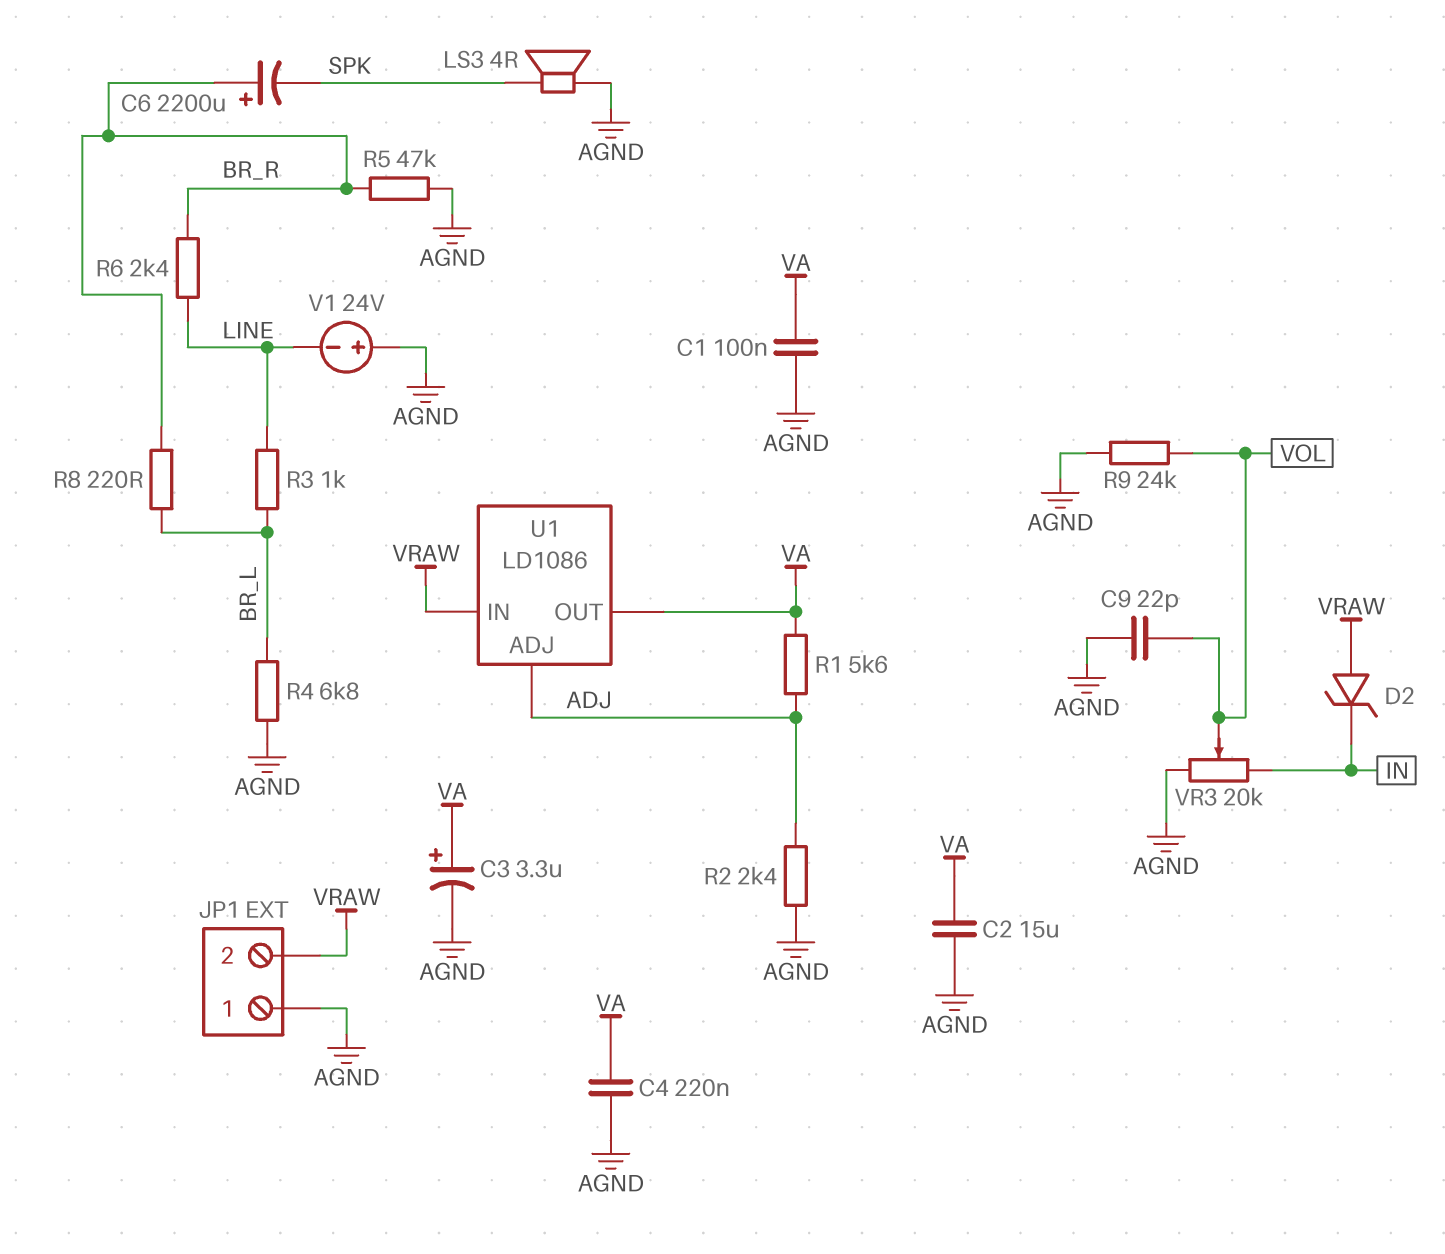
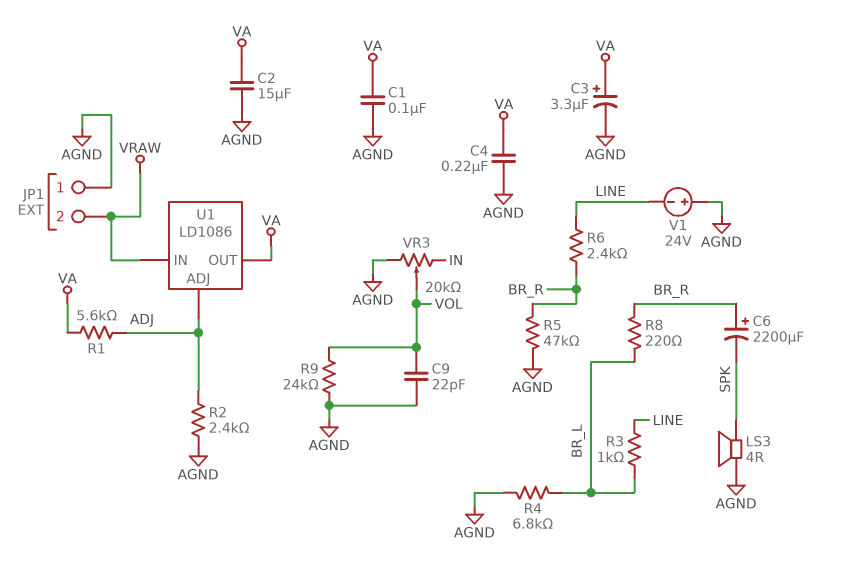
D2: zener (A VRAW, K IN) -> none

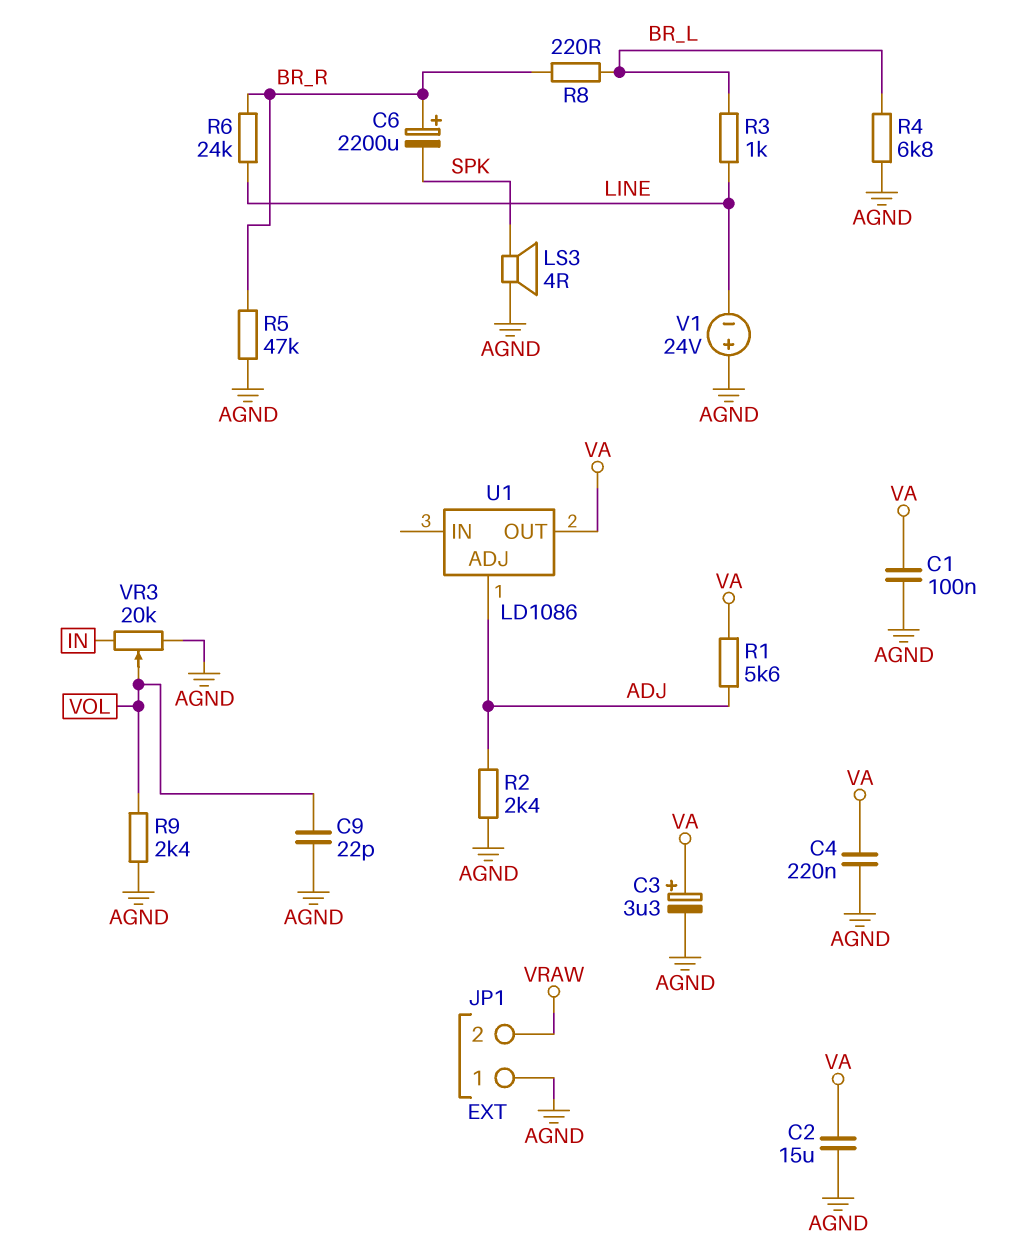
R6: 2.4k (BR_R, LINE) -> 24k (BR_R, LINE)
R9: 24k (AGND, VOL) -> 2.4k (AGND, VOL)
U1 pin IN: VRAW -> none

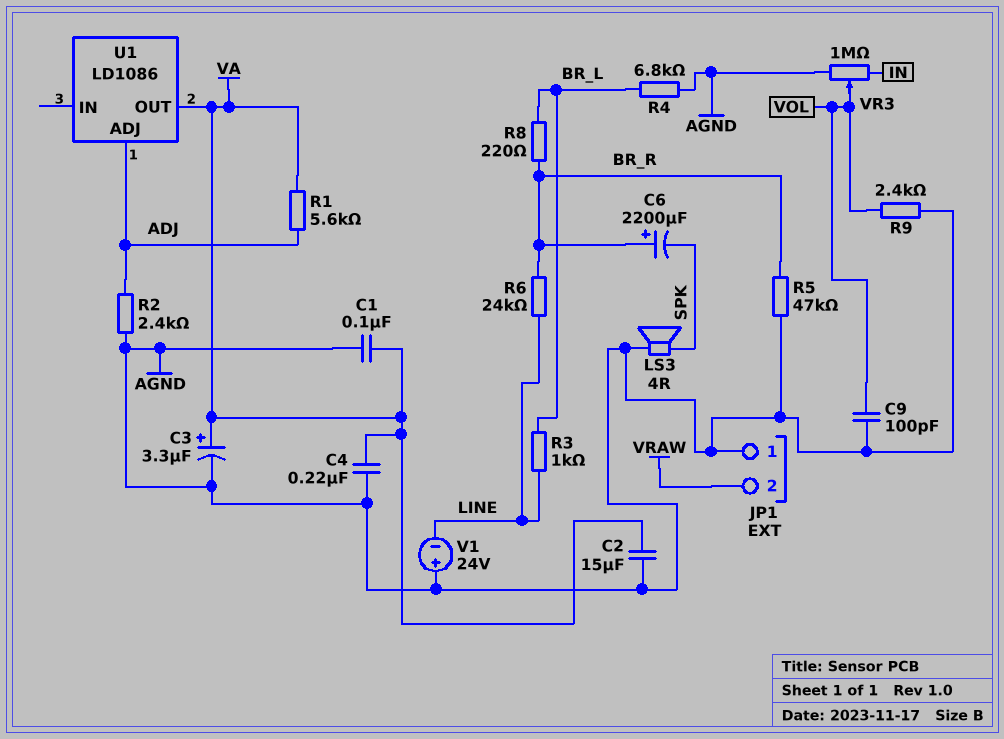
C9: 22pF (AGND, VOL) -> 100pF (AGND, VOL)
VR3: 20k (AGND, IN, wiper VOL) -> 1M (AGND, IN, wiper VOL)

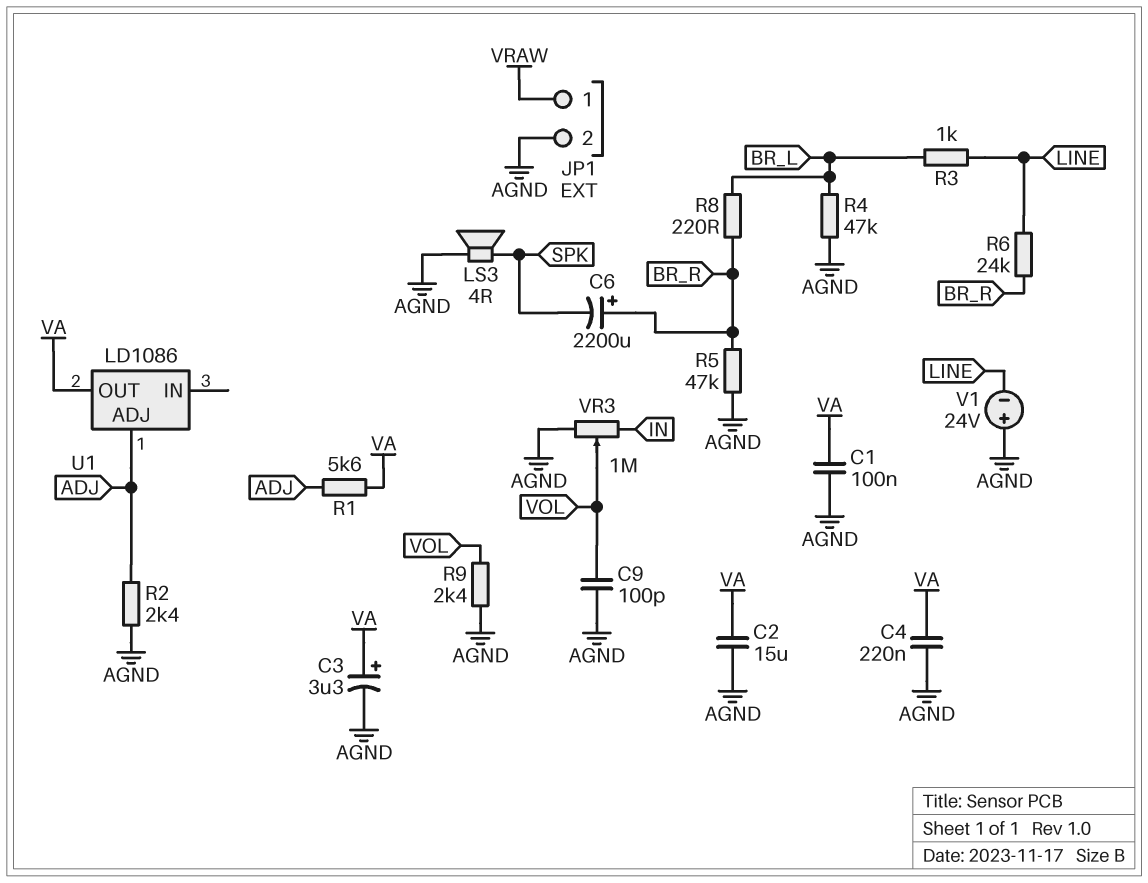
JP1 pin 1: AGND -> VRAW
JP1 pin 2: VRAW -> AGND
R4: 6.8k (AGND, BR_L) -> 47k (AGND, BR_L)

